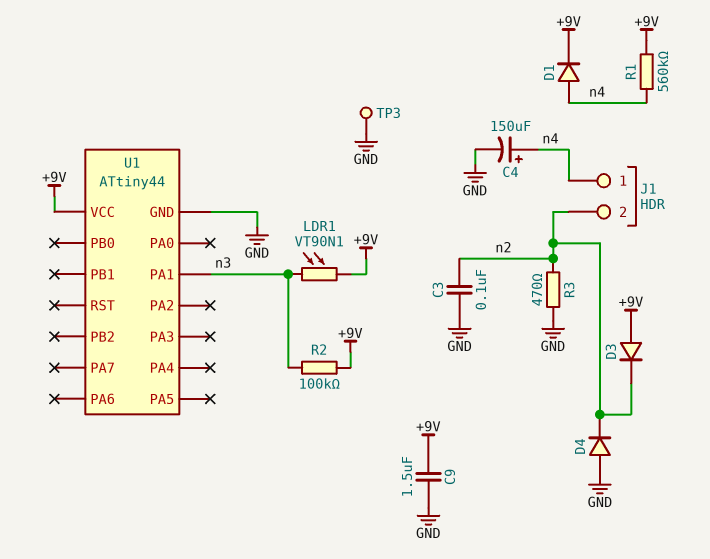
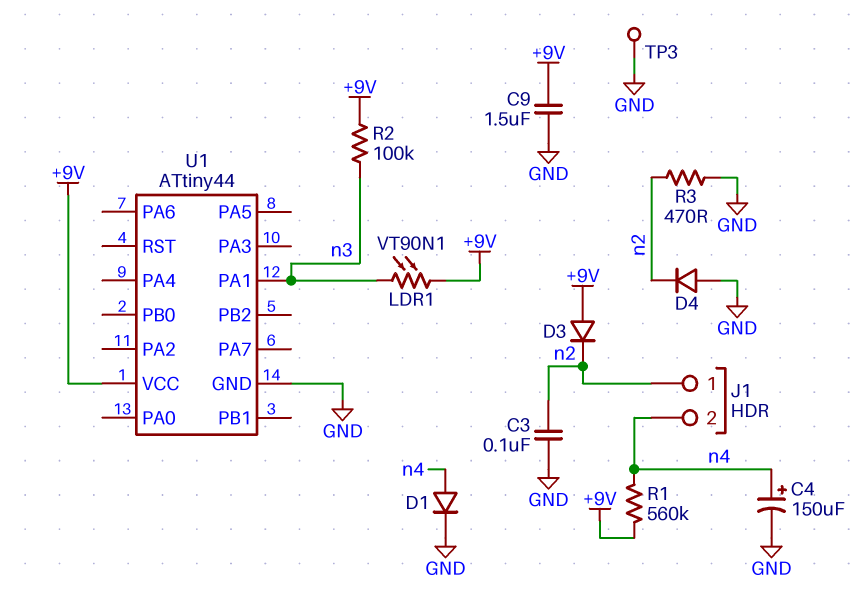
D1: diode (A n4, K +9V) -> diode (A n4, K GND)
J1 pin 1: n4 -> n2
J1 pin 2: n2 -> n4

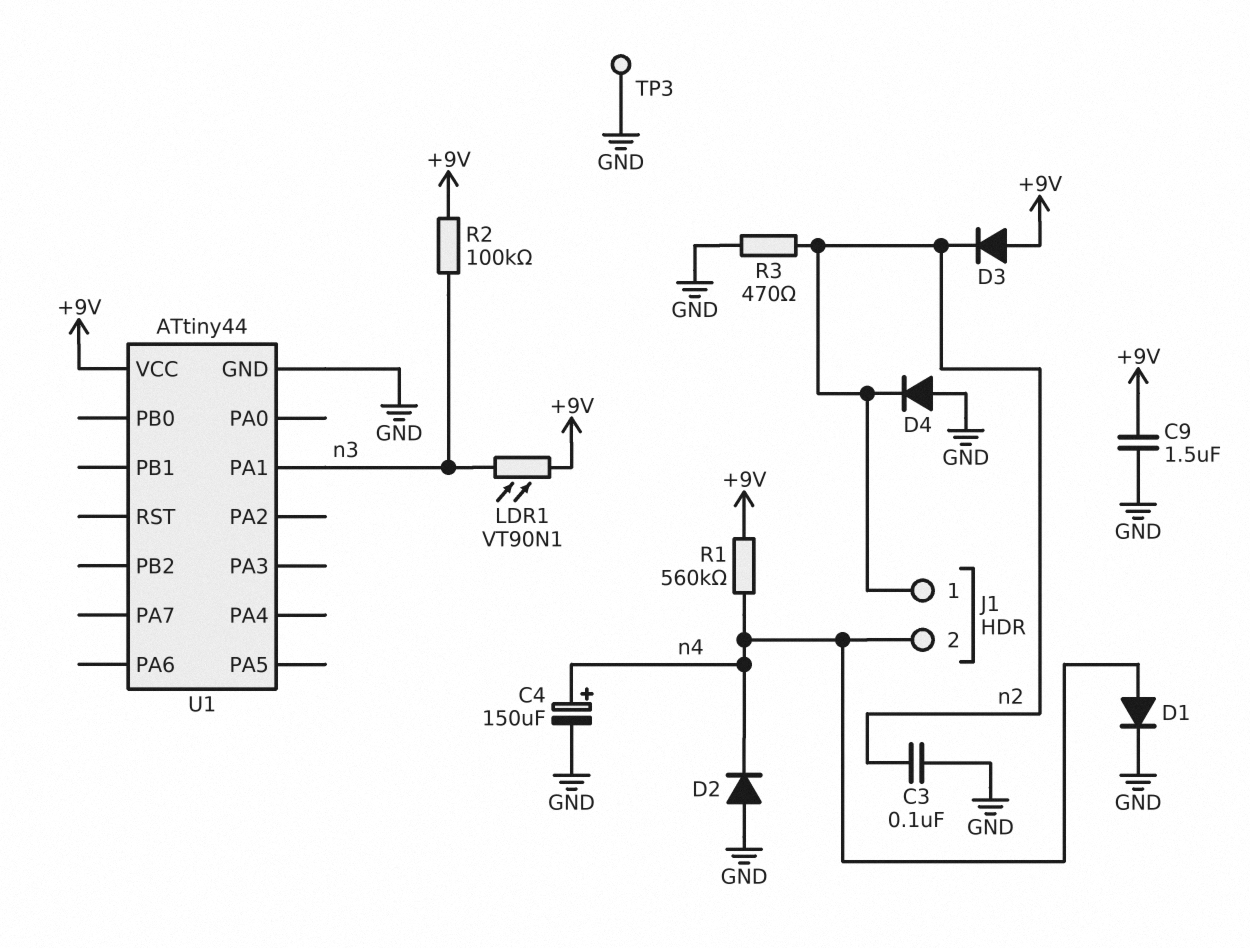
D2: none -> diode (A GND, K n4)

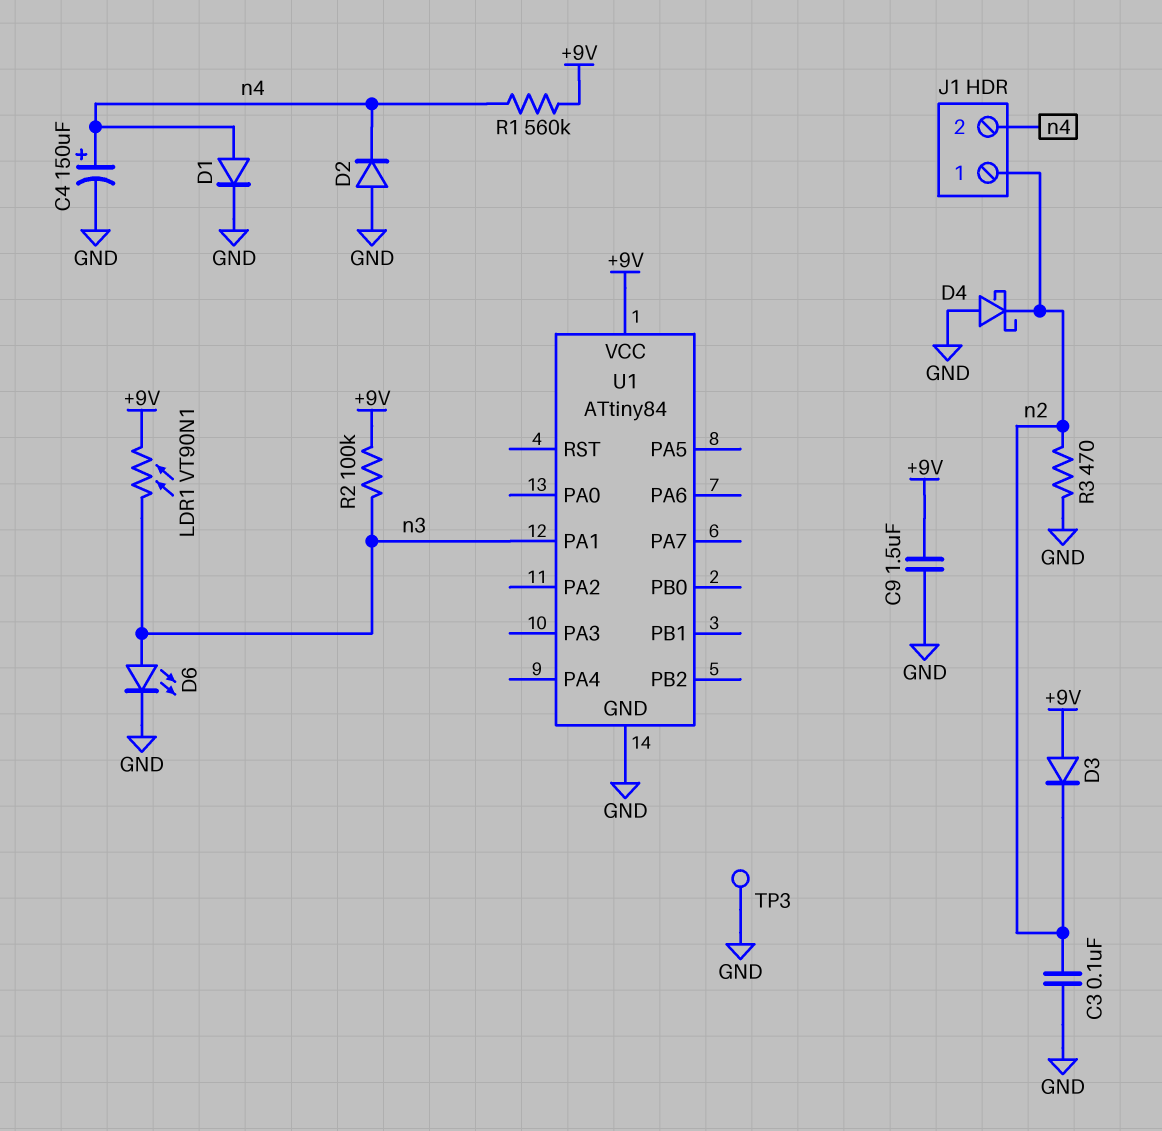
D4: diode (A GND, K n2) -> schottky (A GND, K n2)
D6: none -> LED (A n3, K GND)
U1: ATtiny44 -> ATtiny84

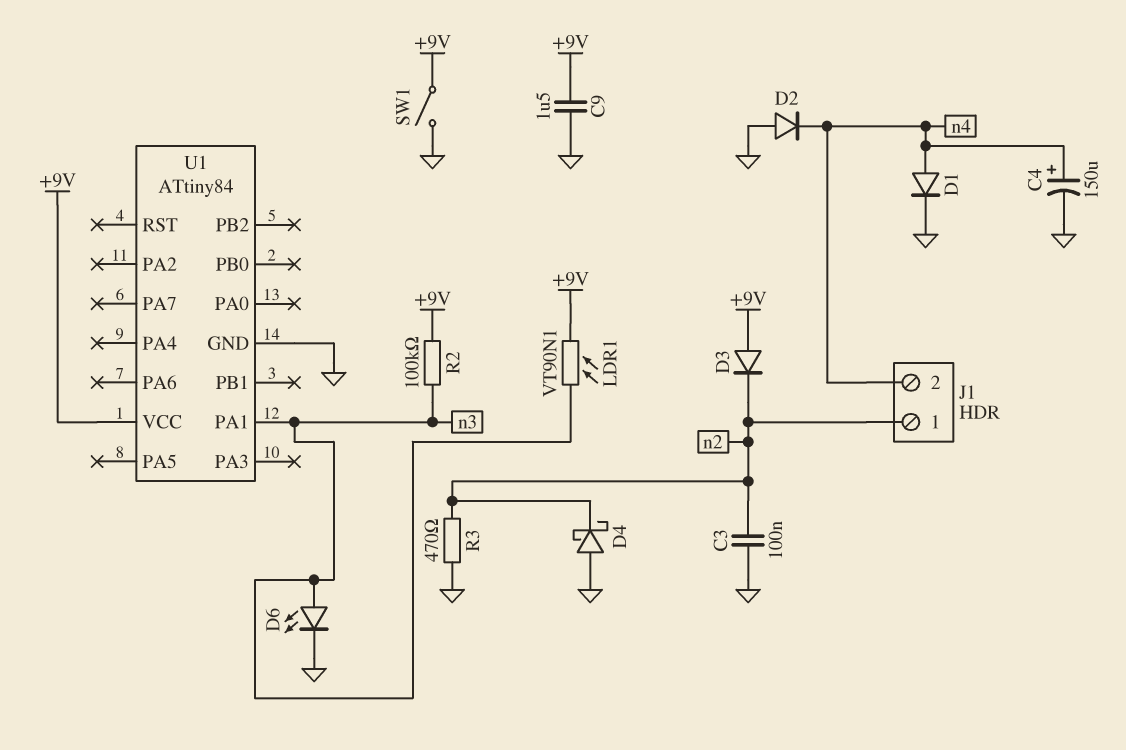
R1: 560k (+9V, n4) -> none
SW1: none -> switch (+9V, GND)
TP3: test point (GND) -> none

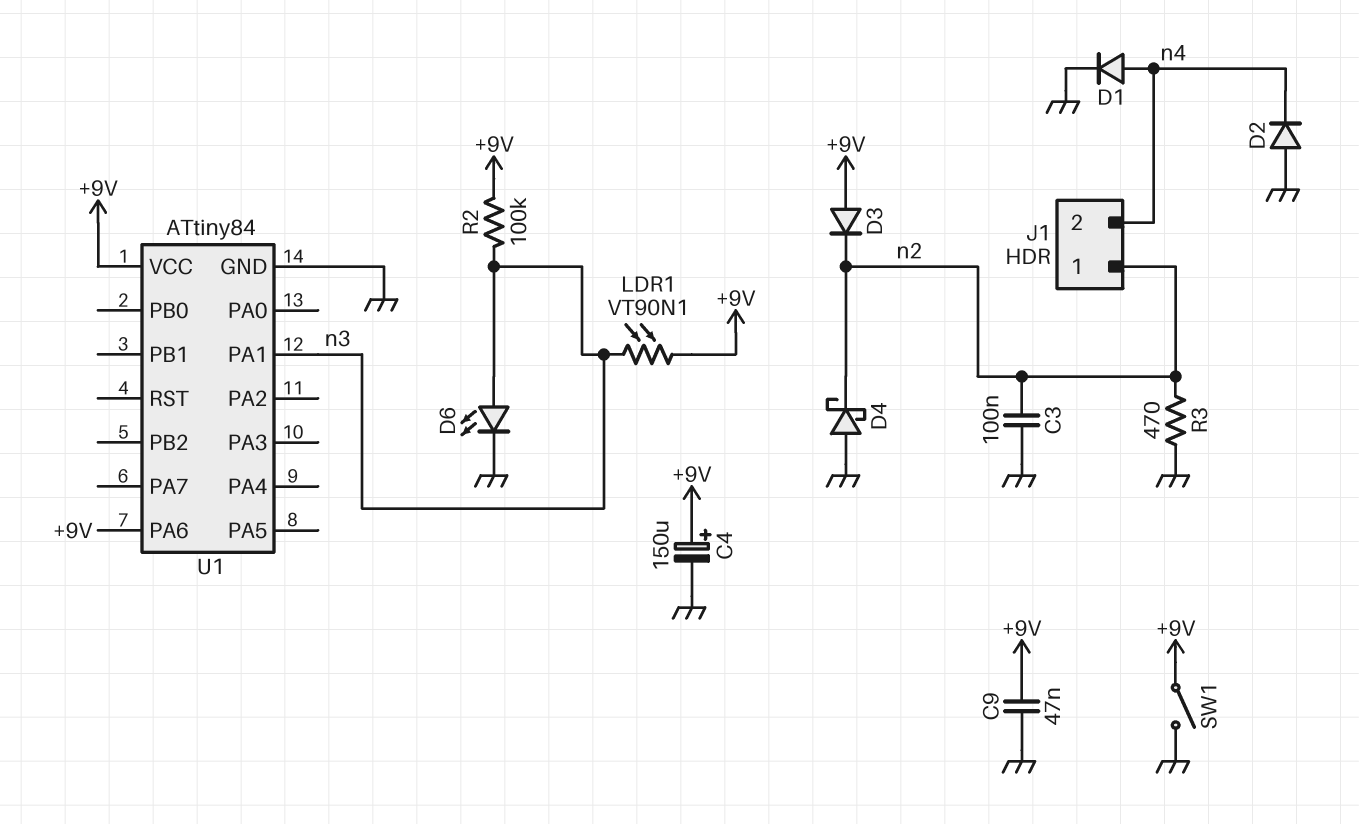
C4: 150uF (plus n4, minus GND) -> 150uF (plus +9V, minus GND)
C9: 1.5uF (+9V, GND) -> 47nF (+9V, GND)
U1 pin PA6: none -> +9V

